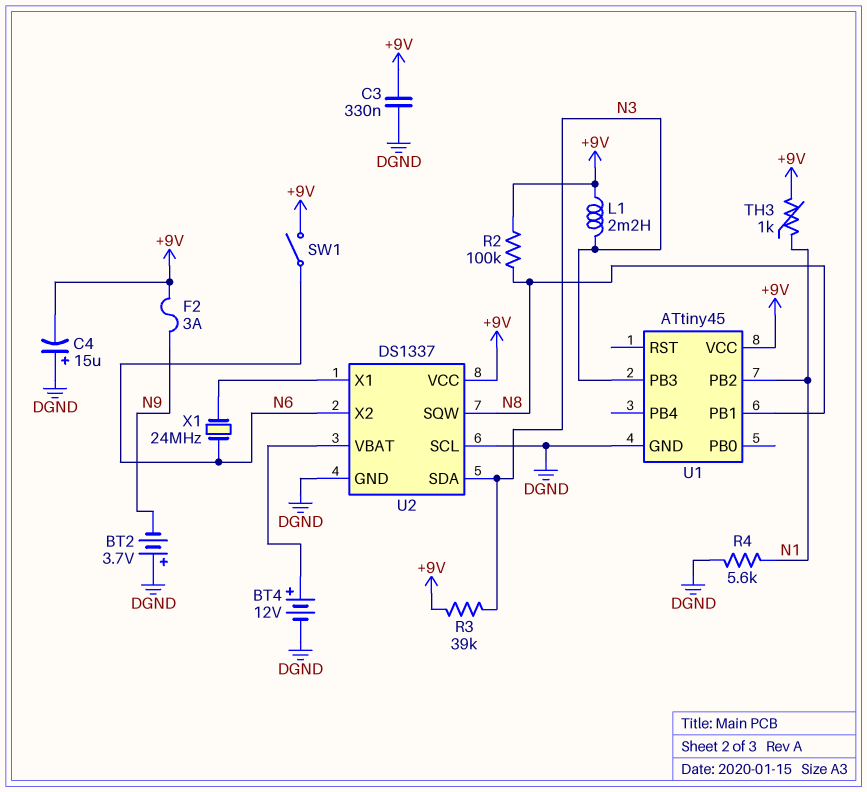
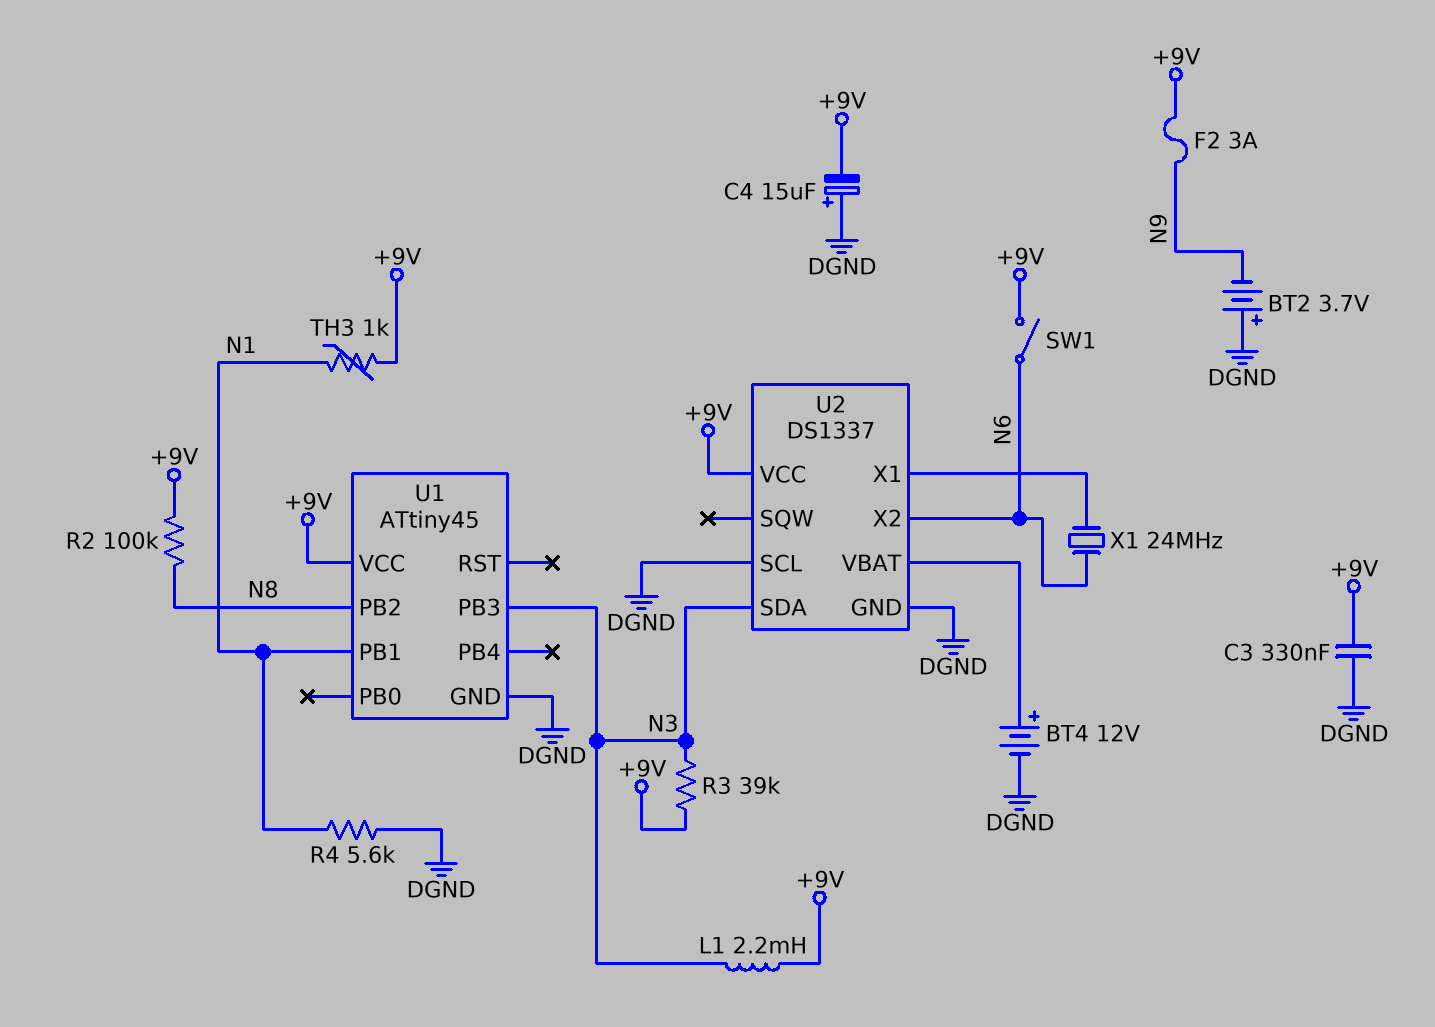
U1 pin PB1: N8 -> N1
U1 pin PB2: N1 -> N8
U2 pin SQW: N8 -> none

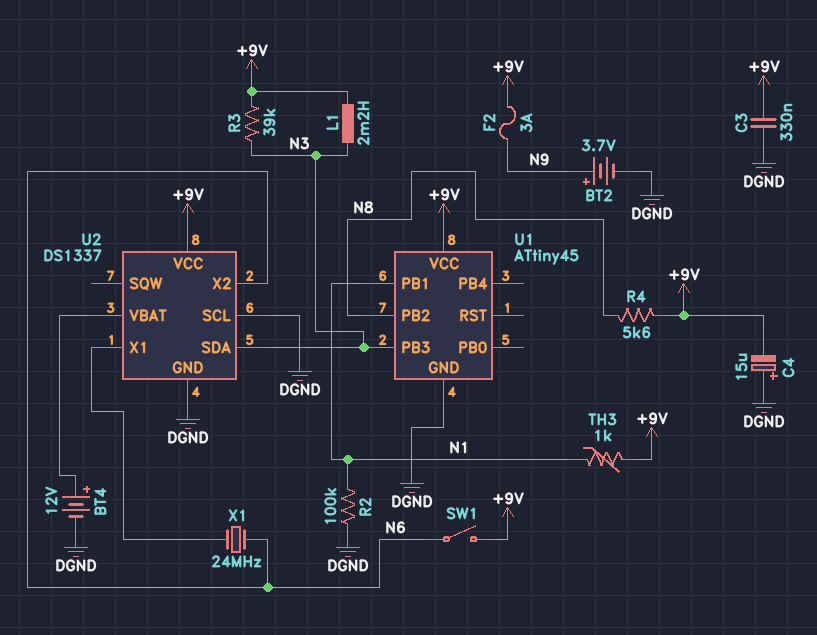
BT2: 3.7V (plus DGND, minus N9) -> 3.7V (plus N9, minus DGND)
R2: 100k (+9V, N8) -> 100k (DGND, N1)
R4: 5.6k (DGND, N1) -> 5.6k (+9V, N8)

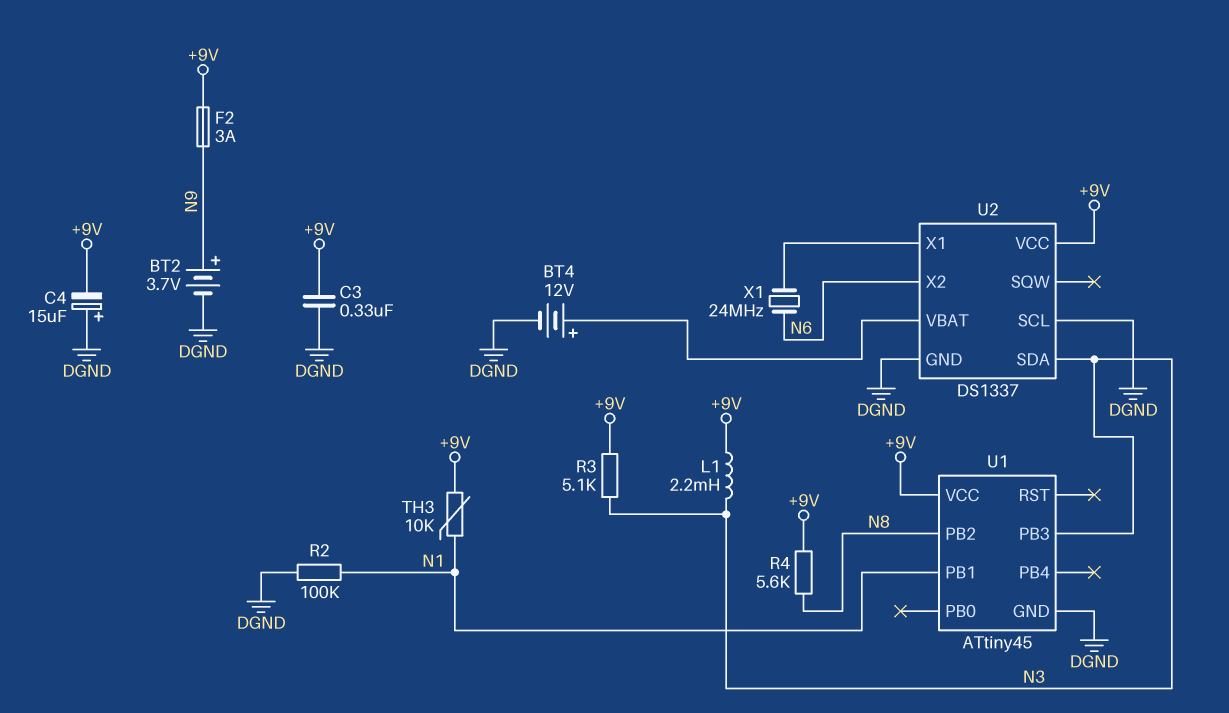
R3: 39k (+9V, N3) -> 5.1k (+9V, N3)
SW1: switch (+9V, N6) -> none
TH3: 1k (+9V, N1) -> 10k (+9V, N1)

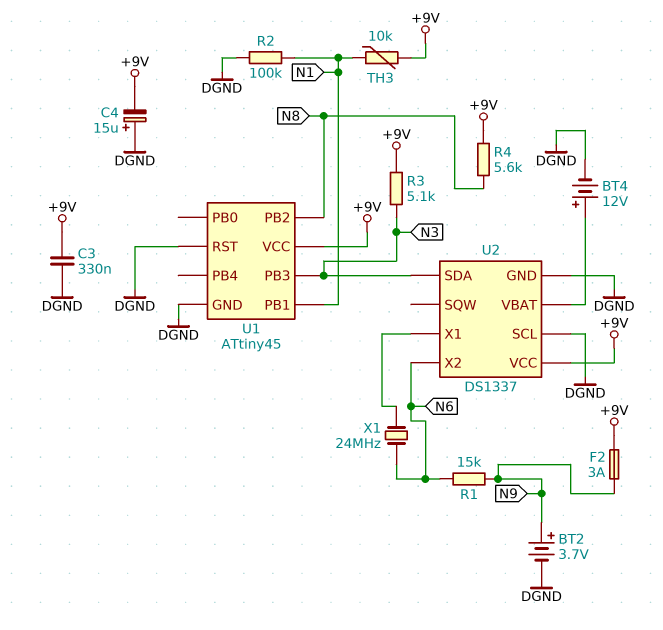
L1: 2.2mH (+9V, N3) -> none
R1: none -> 15k (N6, N9)
U1 pin RST: none -> DGND

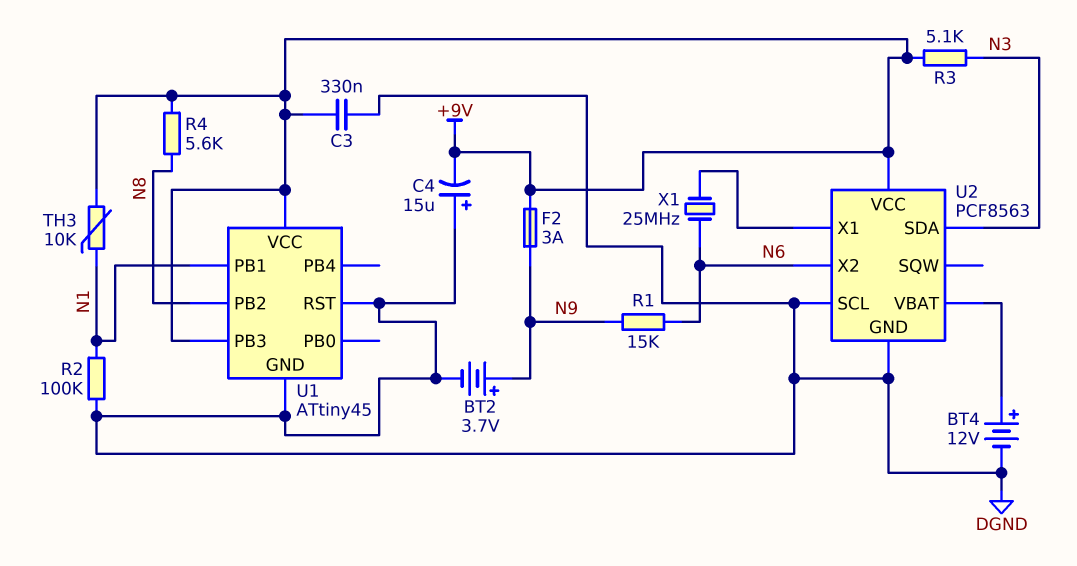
U1 pin PB3: N3 -> +9V
U2: DS1337 -> PCF8563
X1: 24MHz (N6, U2/X1) -> 25MHz (N6, U2/X1)

